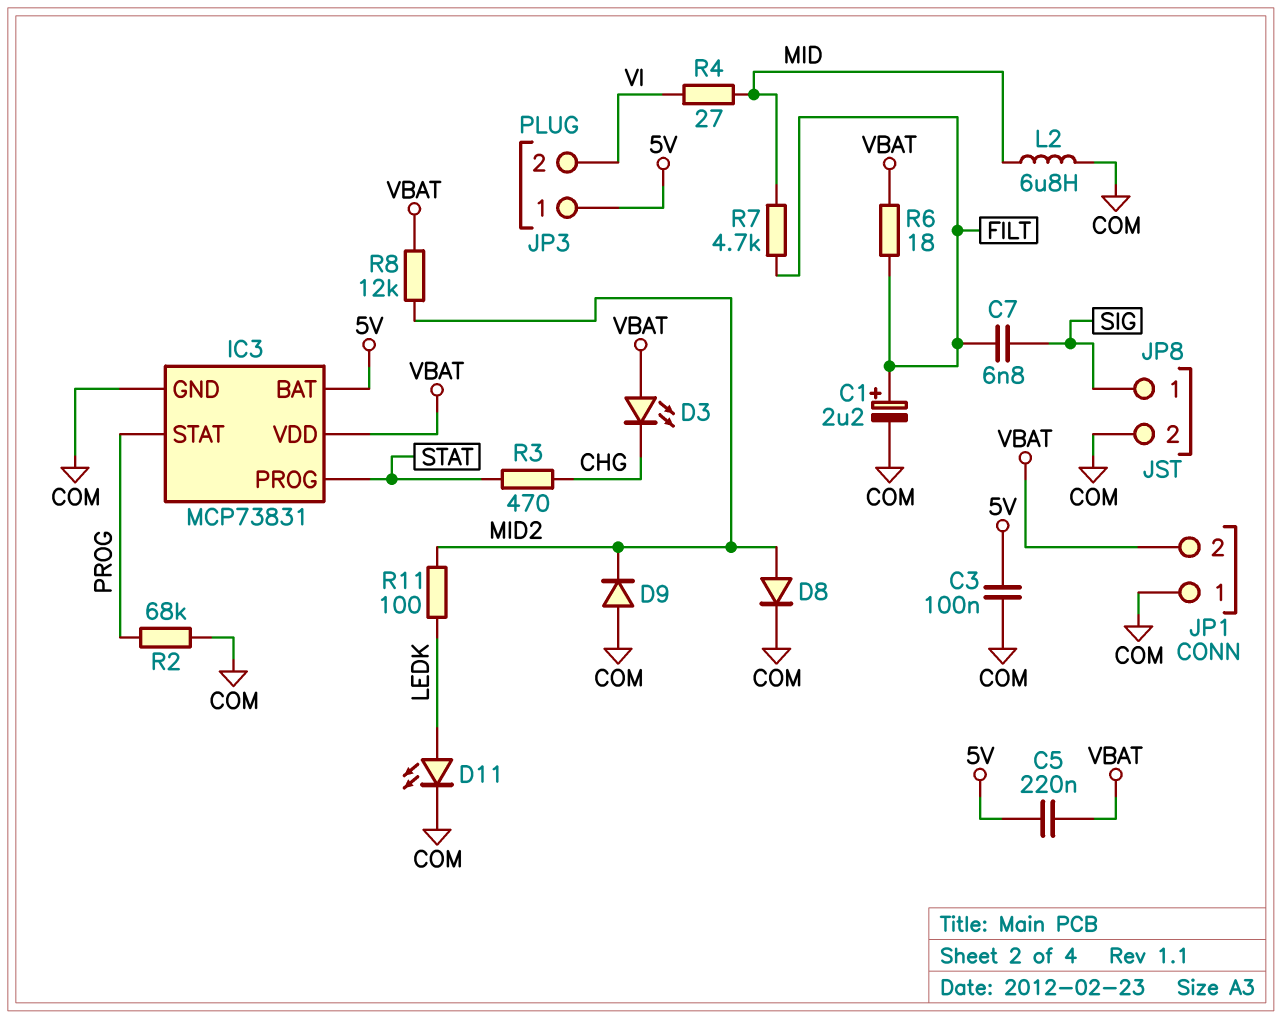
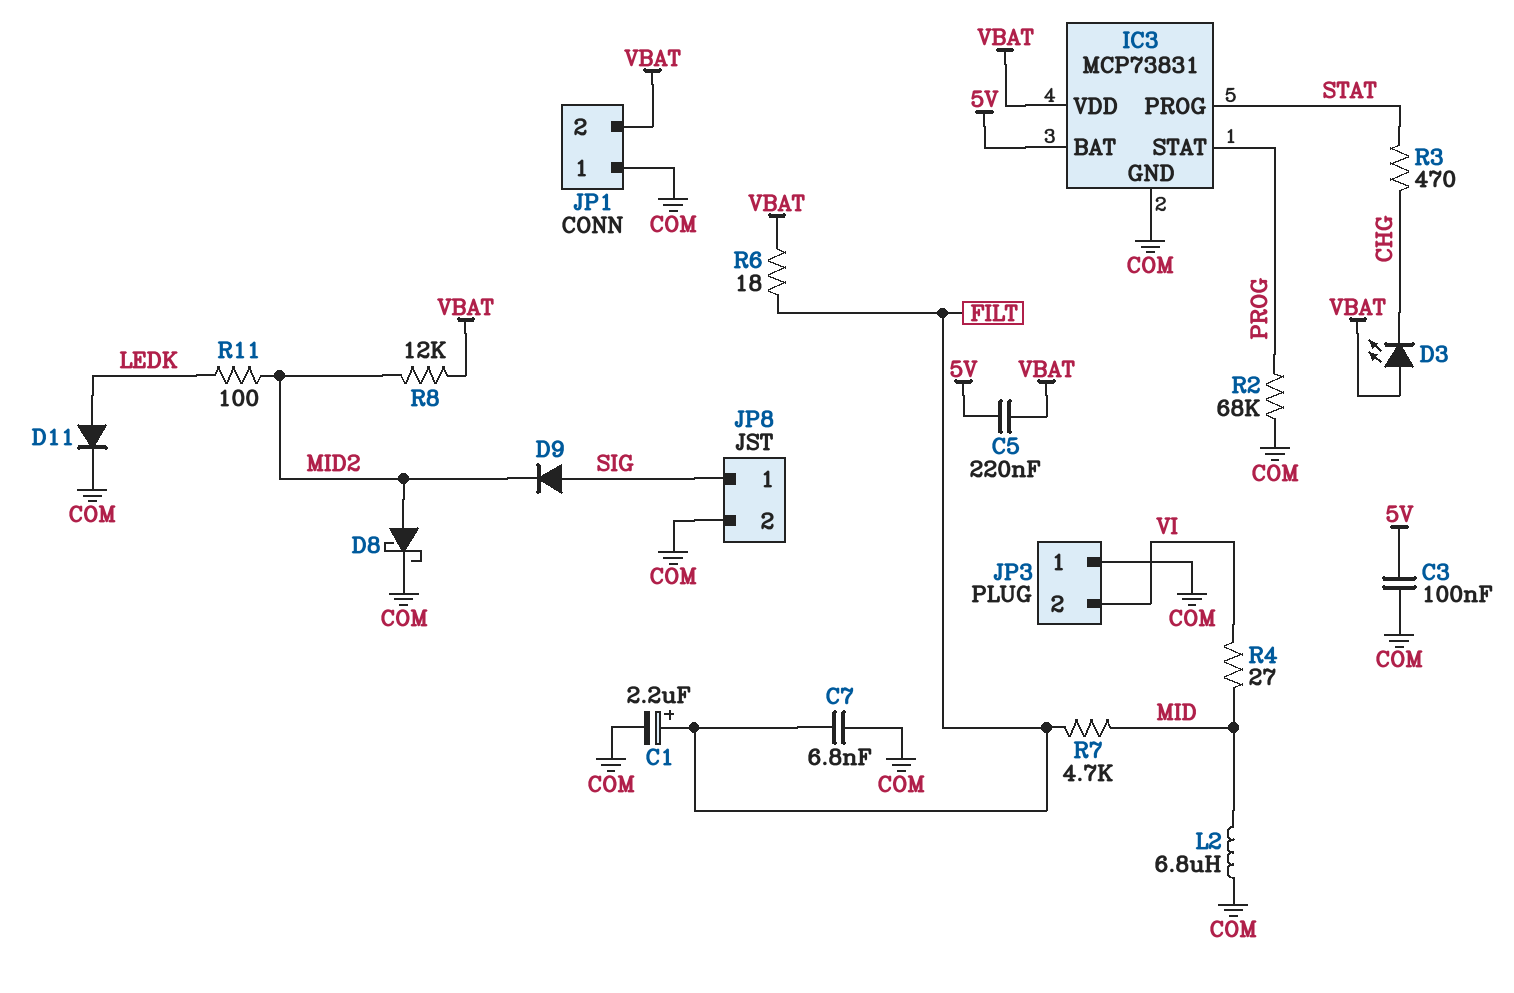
C7: 6.8nF (FILT, SIG) -> 6.8nF (COM, FILT)
D8: diode (A MID2, K COM) -> schottky (A MID2, K COM)
D9: diode (A COM, K MID2) -> diode (A SIG, K MID2)
D11: LED (A LEDK, K COM) -> diode (A LEDK, K COM)
JP3 pin 1: 5V -> COM

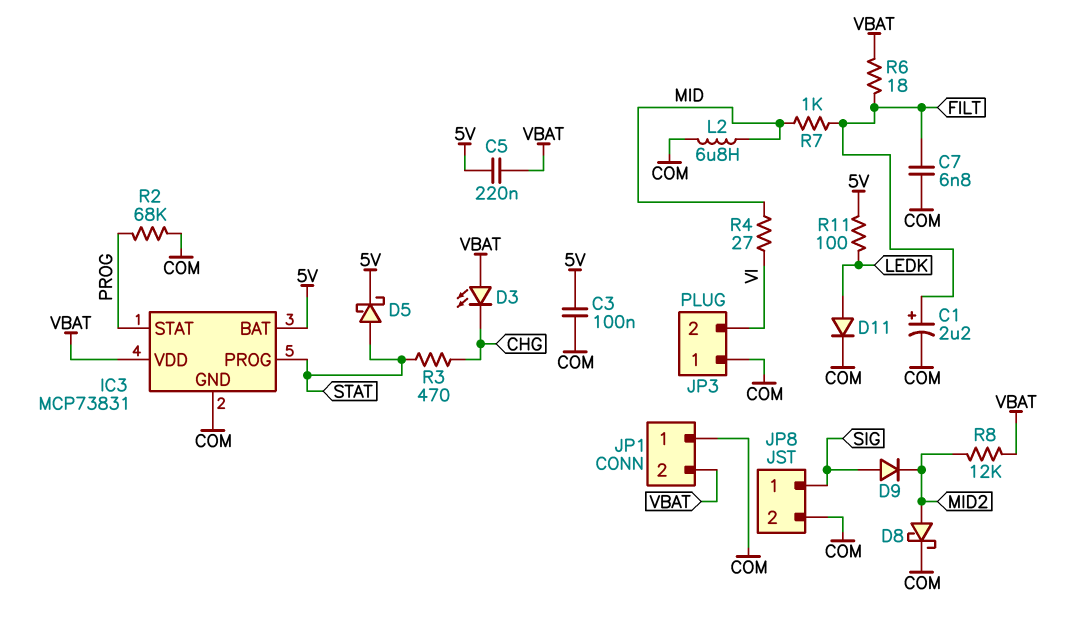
D5: none -> schottky (A STAT, K 5V)
R7: 4.7k (FILT, MID) -> 1k (FILT, MID)
R11: 100 (LEDK, MID2) -> 100 (5V, LEDK)

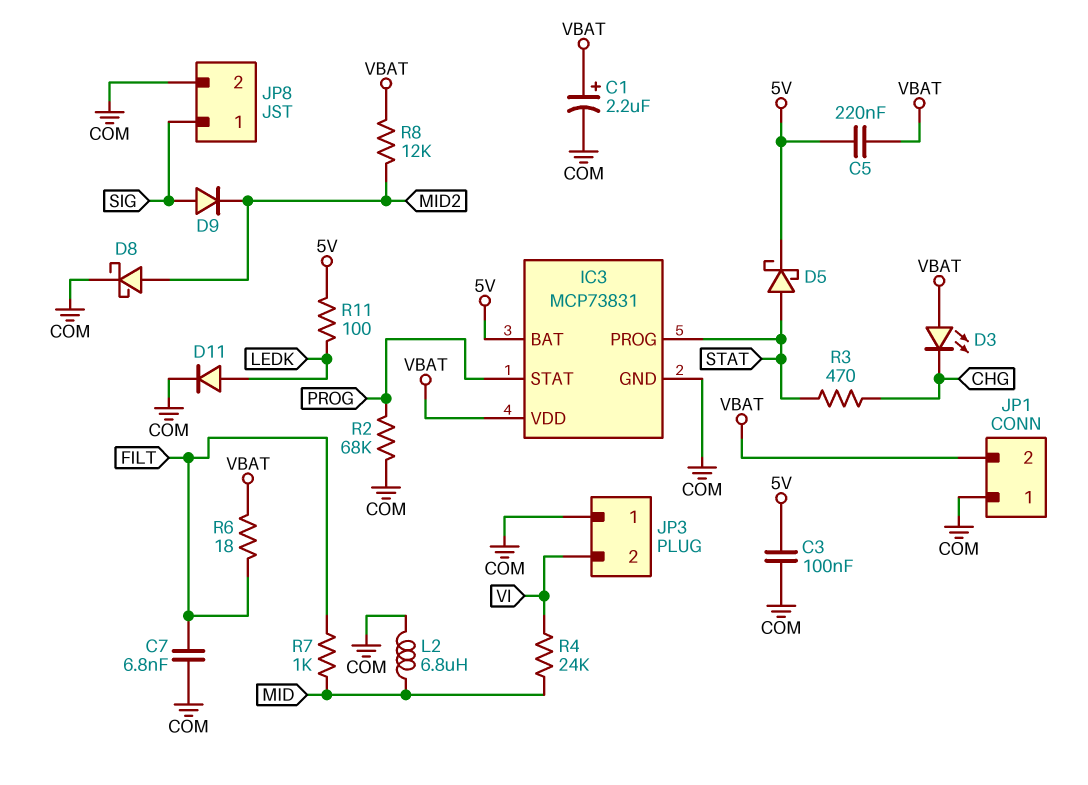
C1: 2.2uF (plus FILT, minus COM) -> 2.2uF (plus VBAT, minus COM)
R4: 27 (MID, VI) -> 24k (MID, VI)

